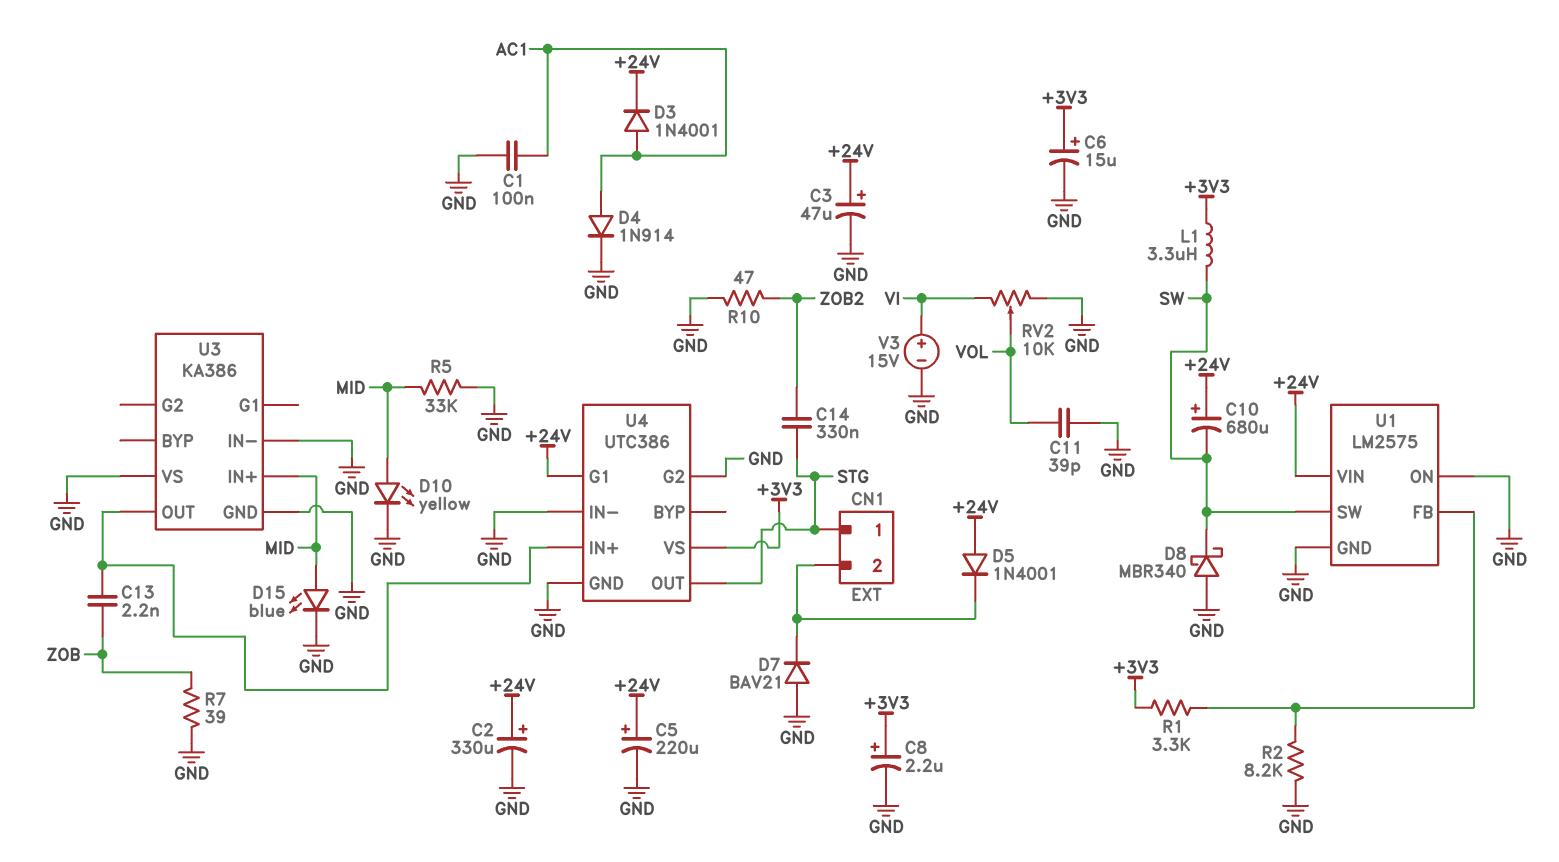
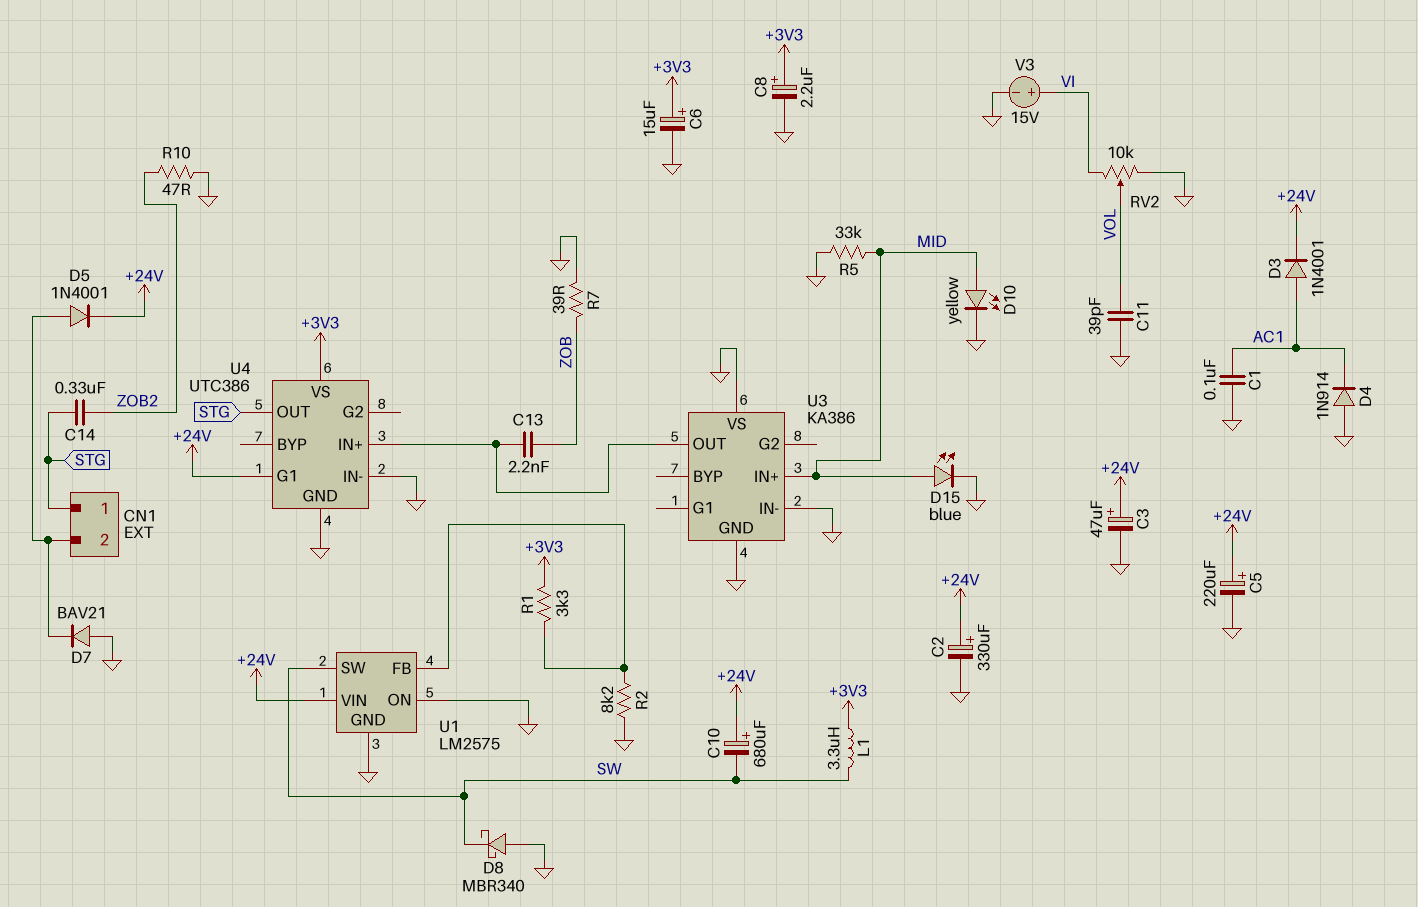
D4: diode 1N914 (A AC1, K GND) -> diode 1N914 (A GND, K AC1)
D5: diode 1N4001 (A +24V, K CN1/2) -> diode 1N4001 (A CN1/2, K +24V)
U4 pin G2: GND -> none

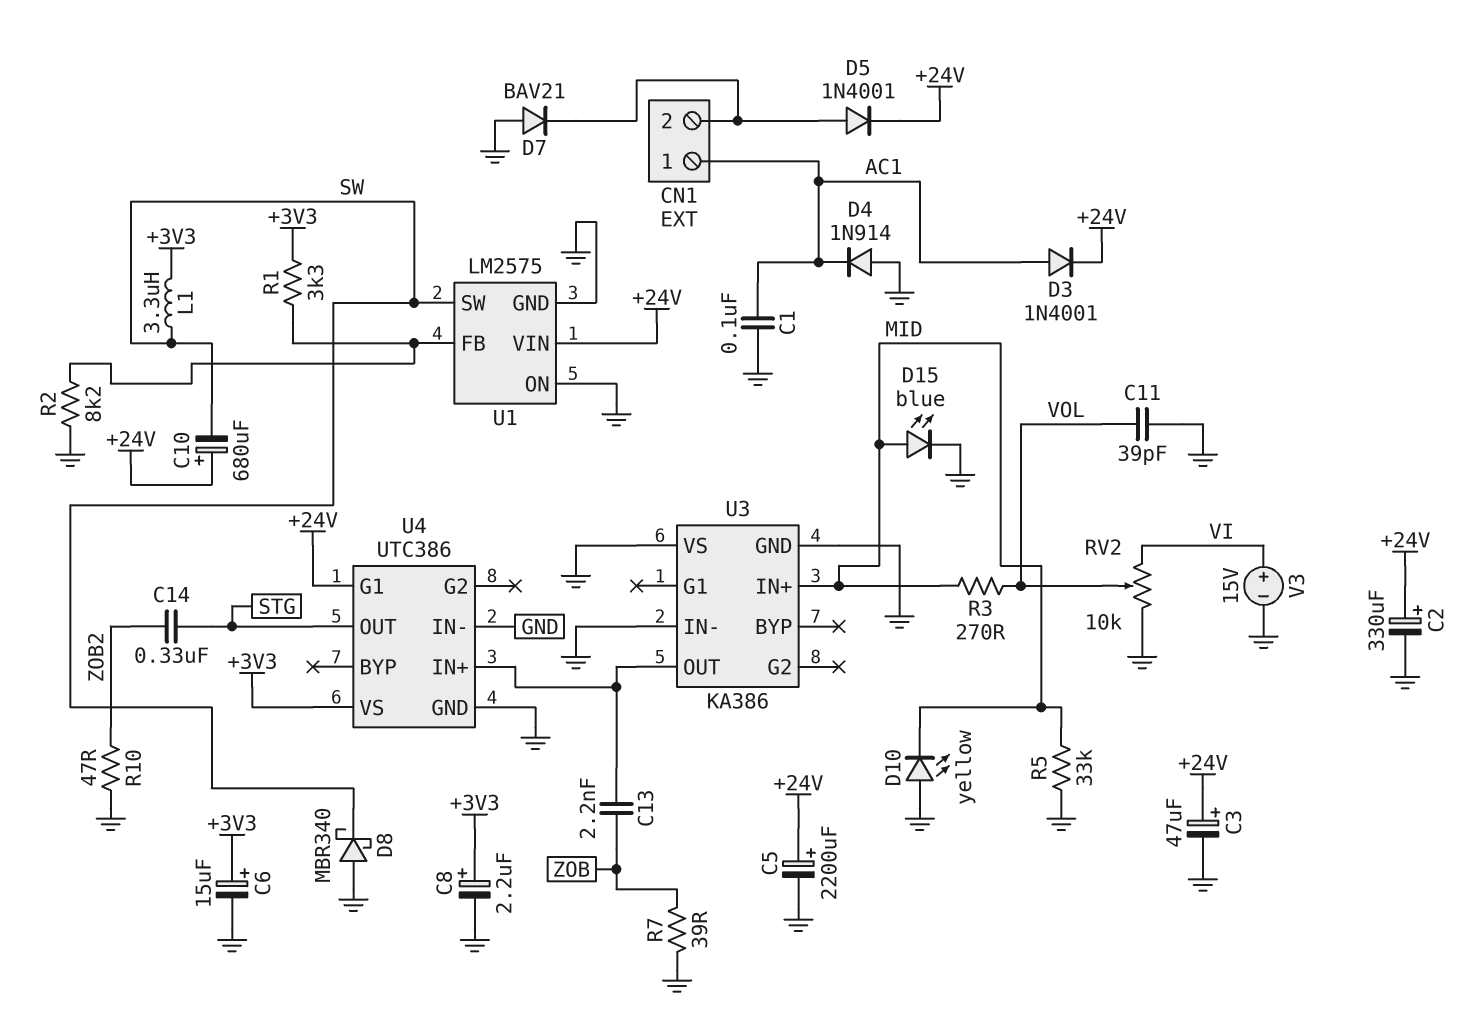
C5: 220uF (plus +24V, minus GND) -> 2200uF (plus +24V, minus GND)
CN1 pin 1: STG -> AC1
D10: LED yellow (A MID, K GND) -> LED yellow (A GND, K MID)
R3: none -> 270 (MID, VOL)

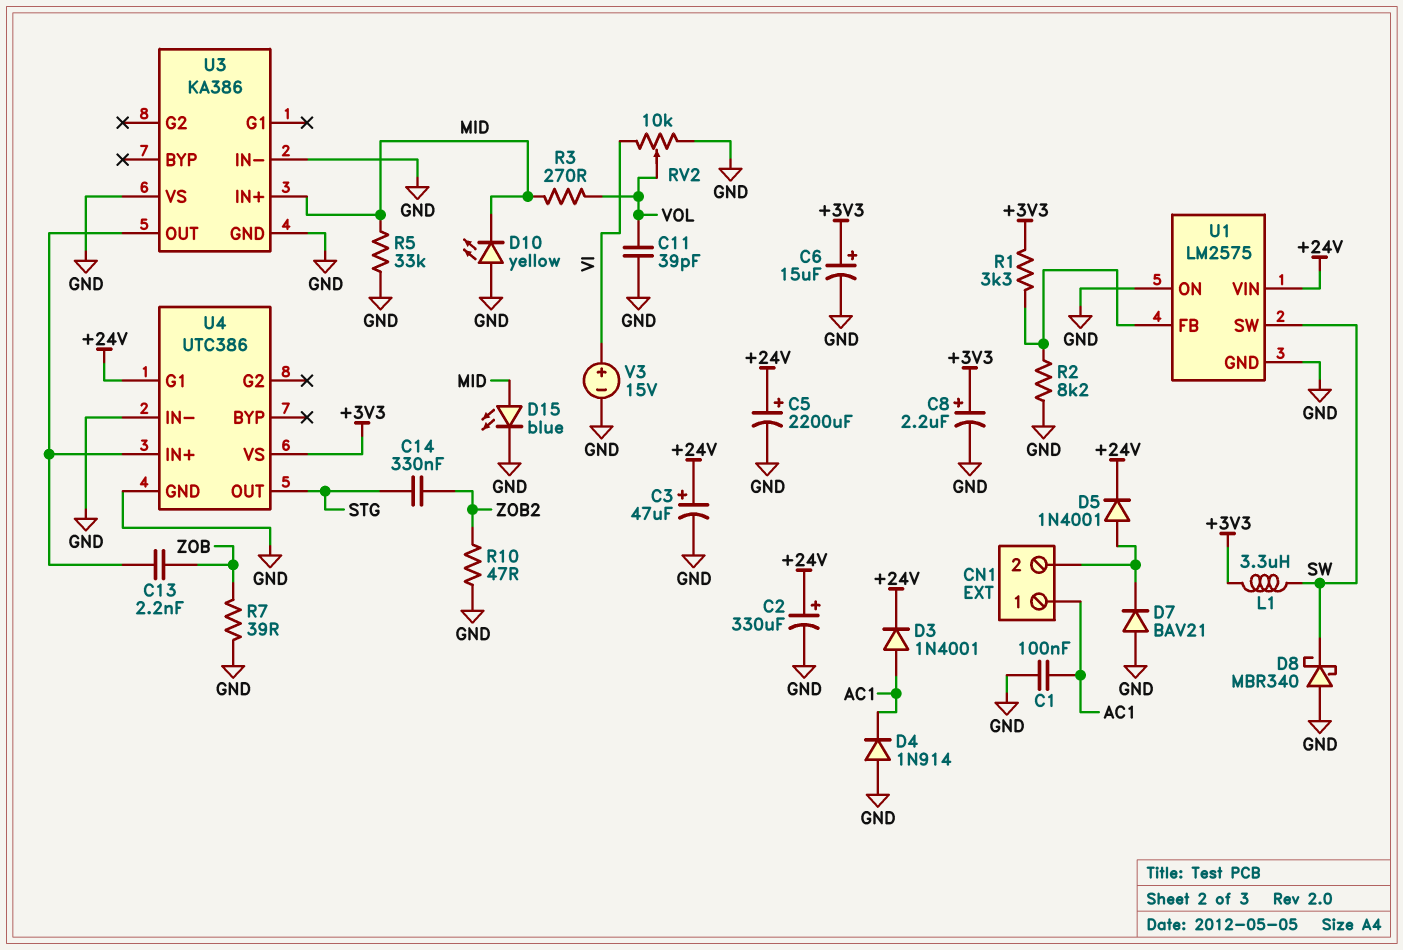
C10: 680uF (plus +24V, minus SW) -> none

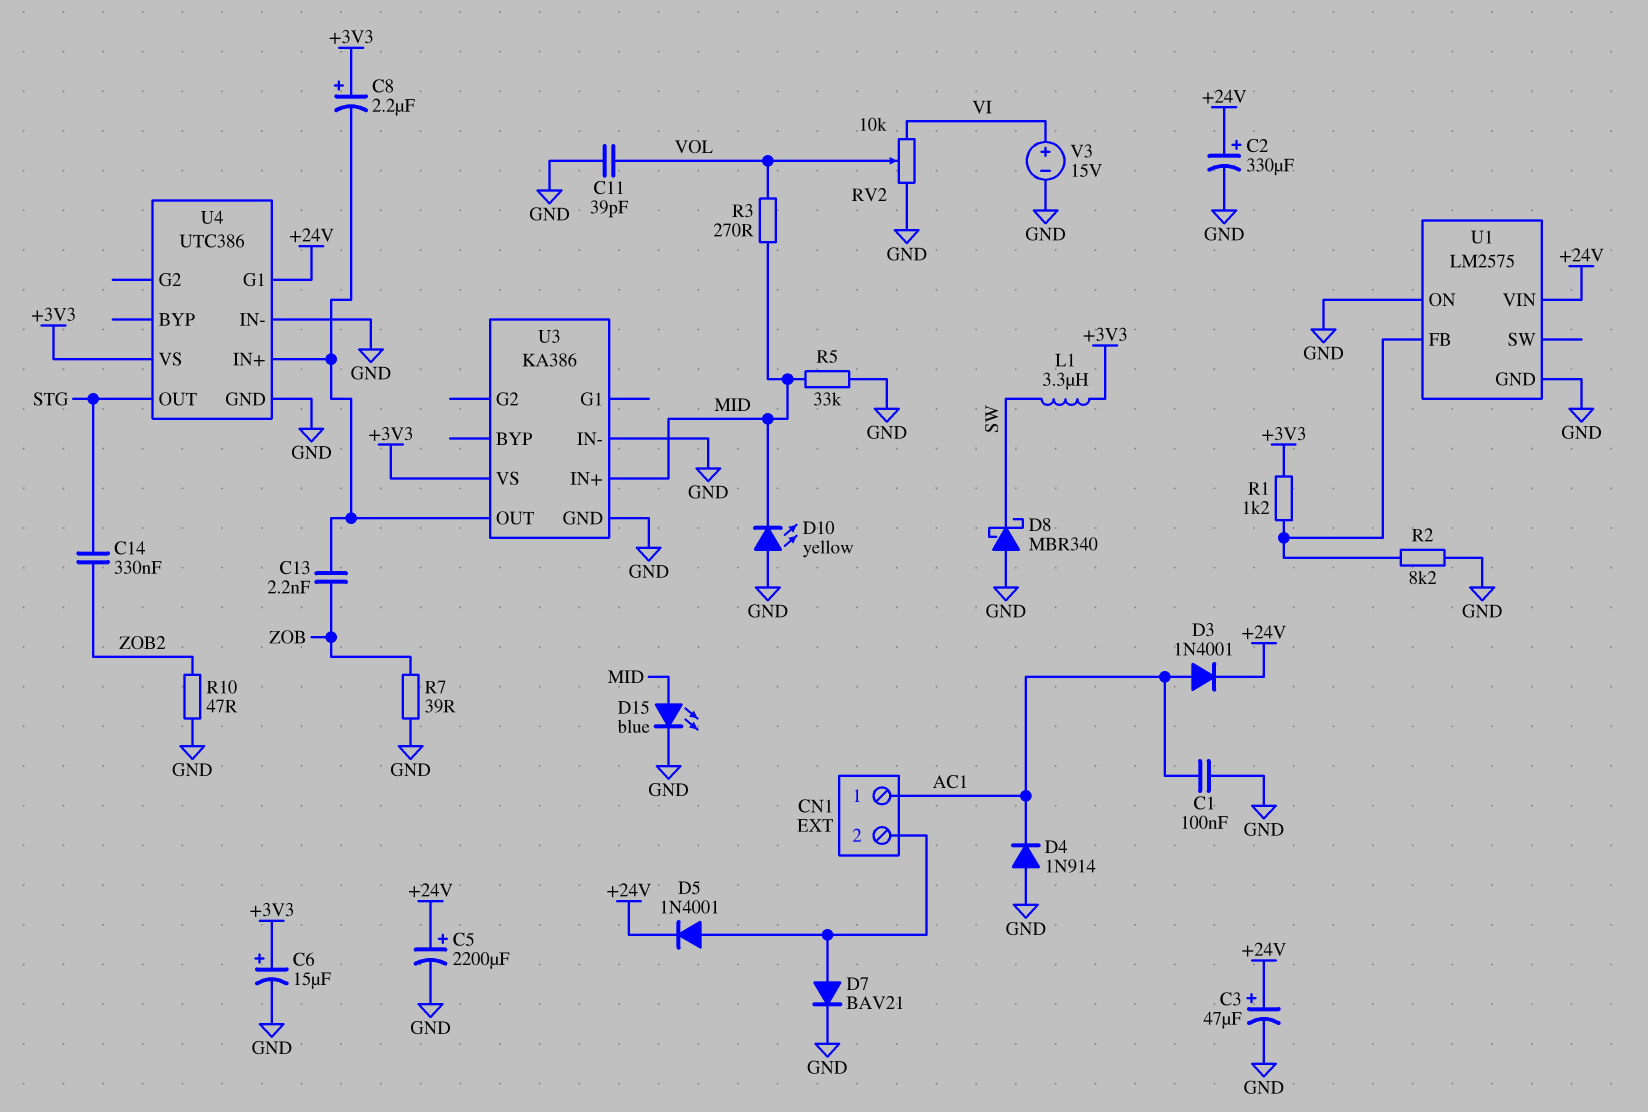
C8: 2.2uF (plus +3V3, minus GND) -> 2.2uF (plus +3V3, minus U3/OUT)
D7: diode BAV21 (A GND, K CN1/2) -> diode BAV21 (A CN1/2, K GND)
R1: 3.3k (+3V3, U1/FB) -> 1.2k (+3V3, U1/FB)
U1 pin SW: SW -> none
U3 pin VS: GND -> +3V3

